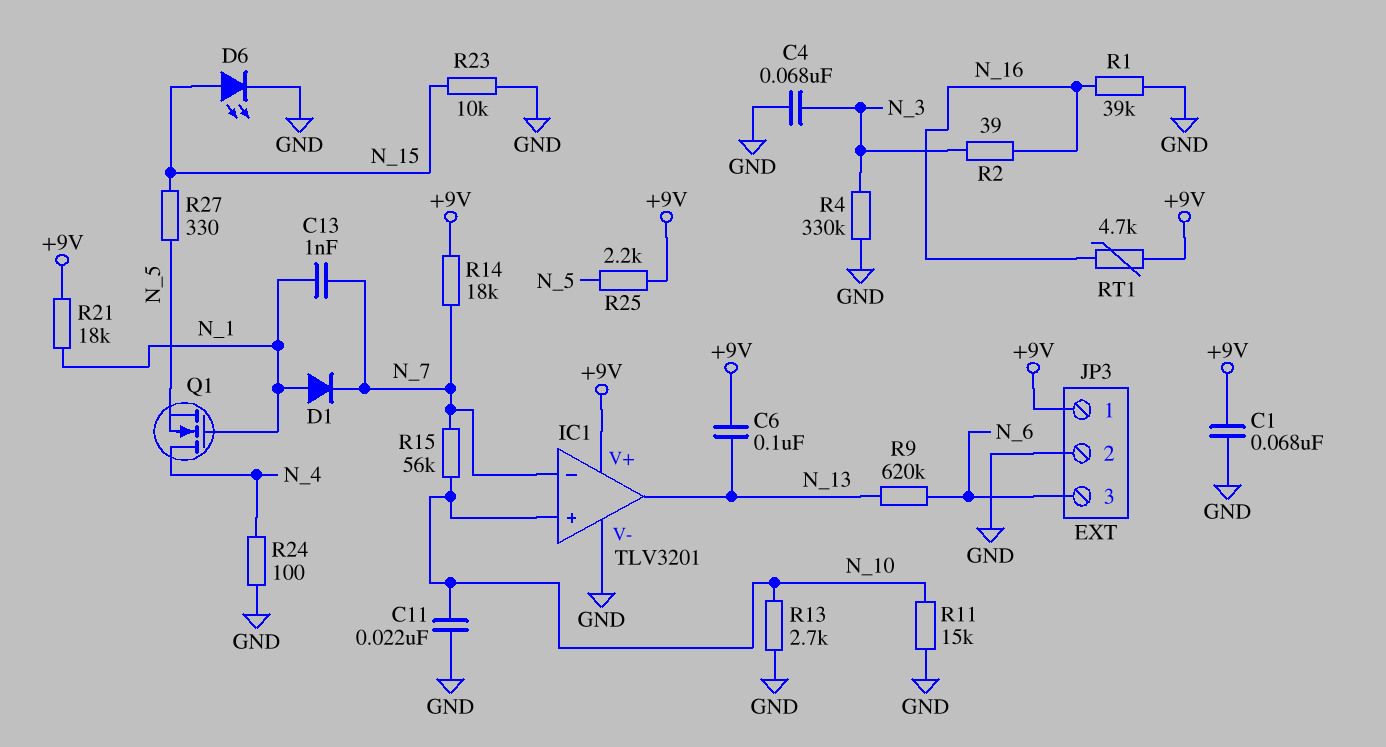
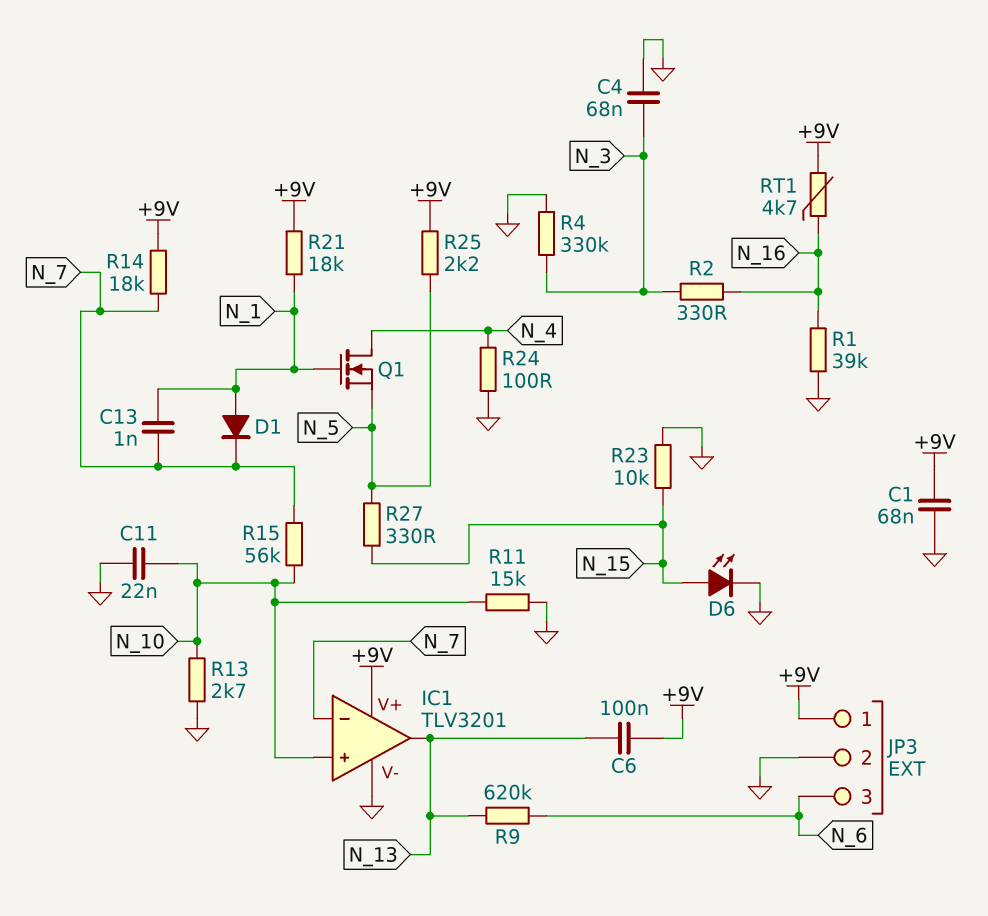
R2: 39 (N_3, N_16) -> 330 (N_3, N_16)

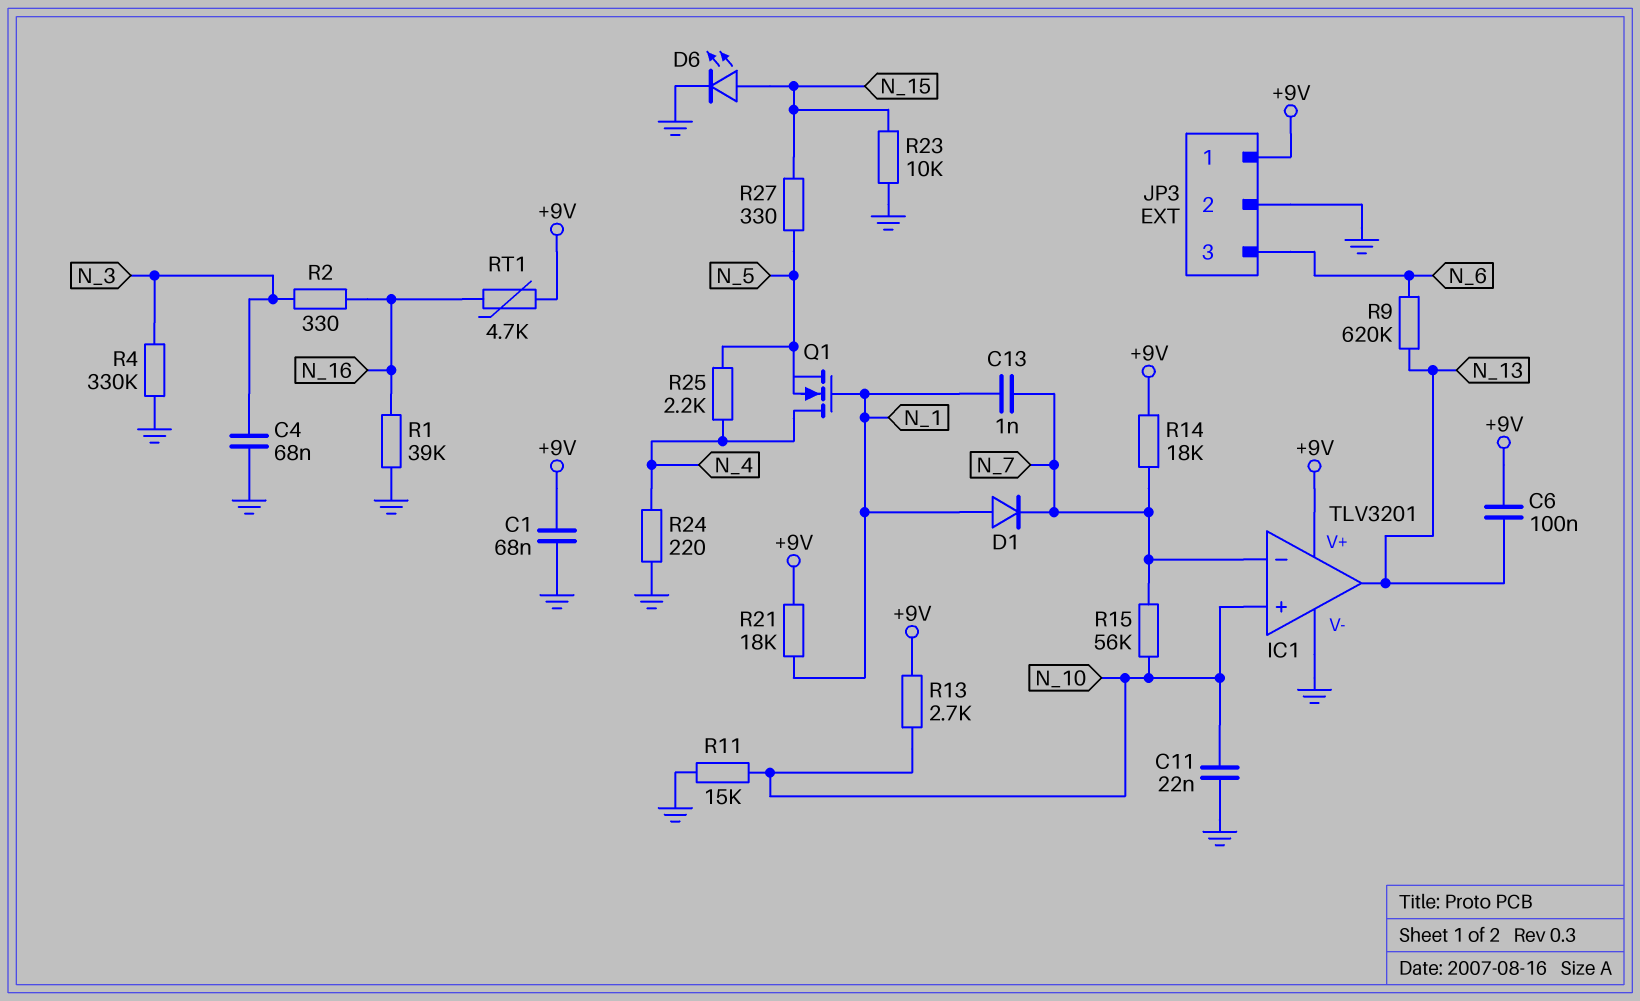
R13: 2.7k (GND, N_10) -> 2.7k (+9V, N_10)
R24: 100 (GND, N_4) -> 220 (GND, N_4)
R25: 2.2k (+9V, N_5) -> 2.2k (N_4, N_5)

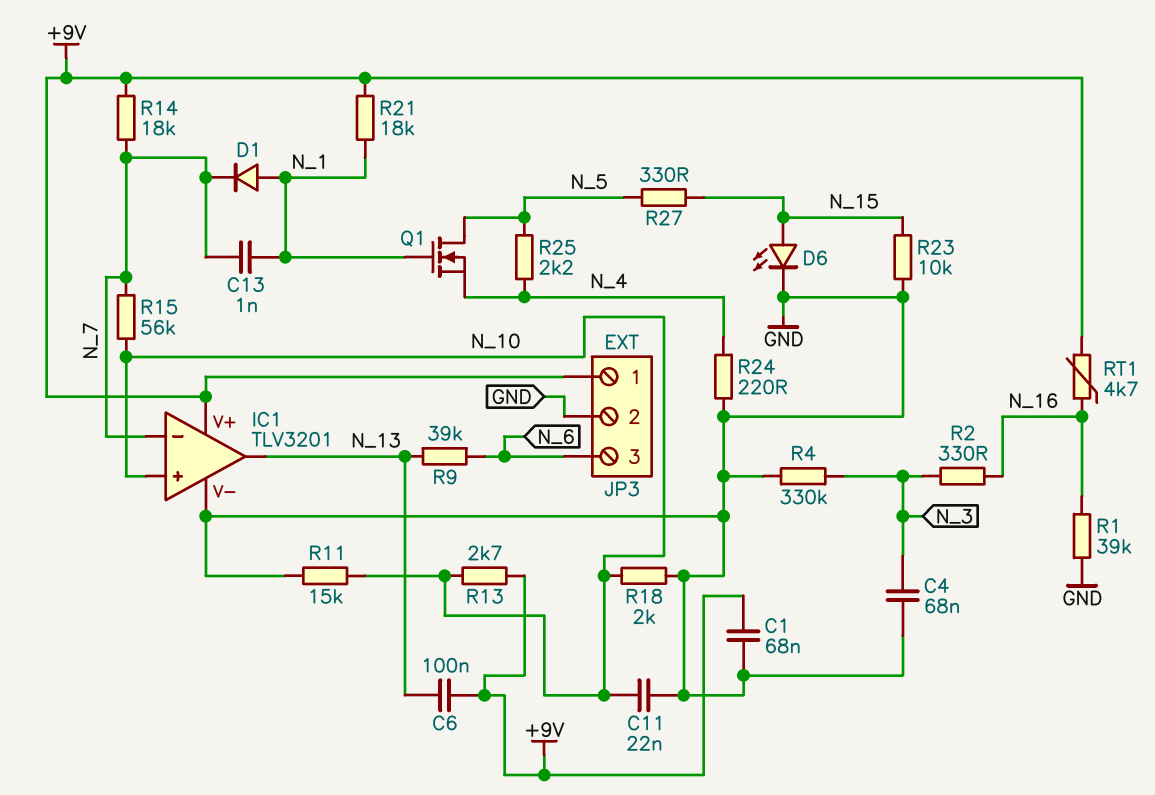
Q1: NMOS (G N_1, D N_4, S N_5) -> NMOS (G N_1, D N_5, S N_4)
R9: 620k (N_6, N_13) -> 39k (N_6, N_13)
R18: none -> 2k (GND, N_10)

